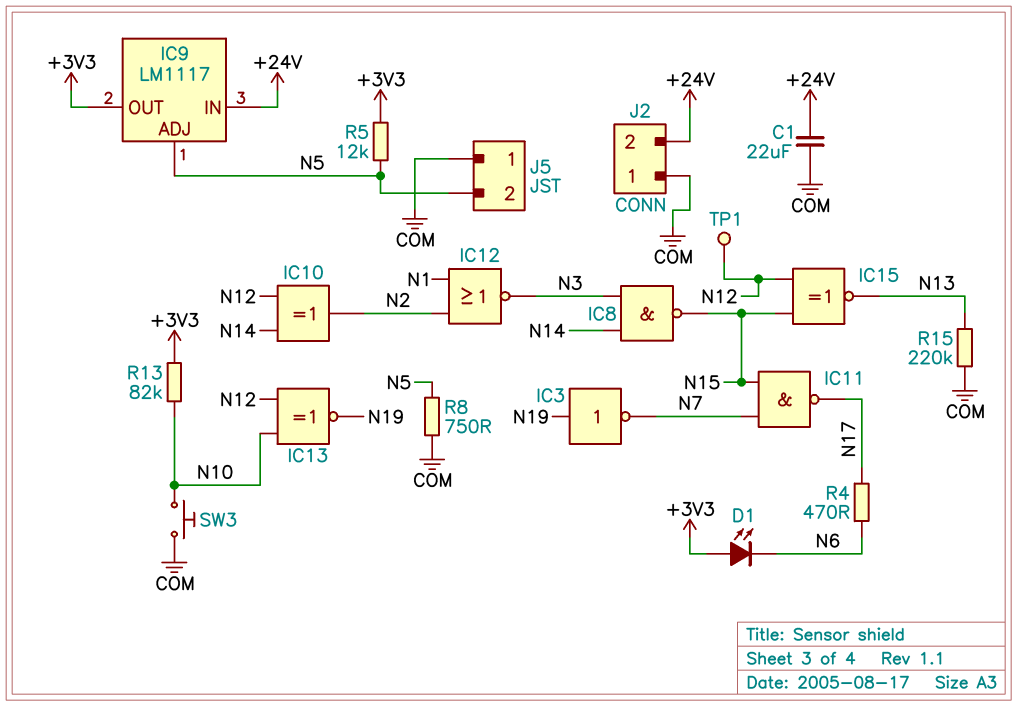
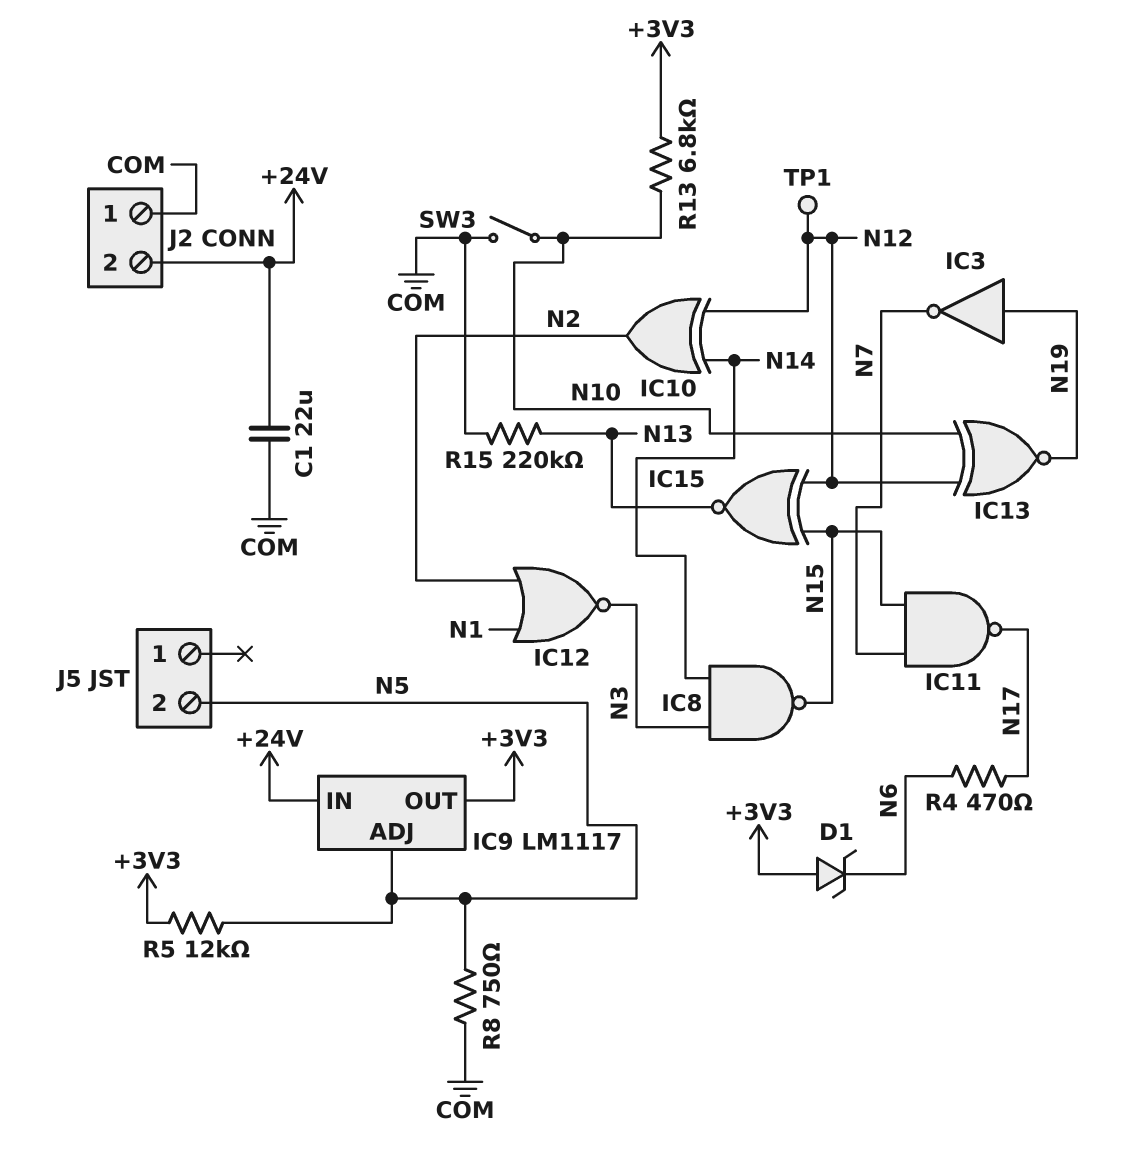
D1: LED (A +3V3, K N6) -> zener (A +3V3, K N6)
J5 pin 1: COM -> none
R13: 82k (+3V3, N10) -> 6.8k (+3V3, N10)
SW3: button (COM, N10) -> switch (COM, N10)

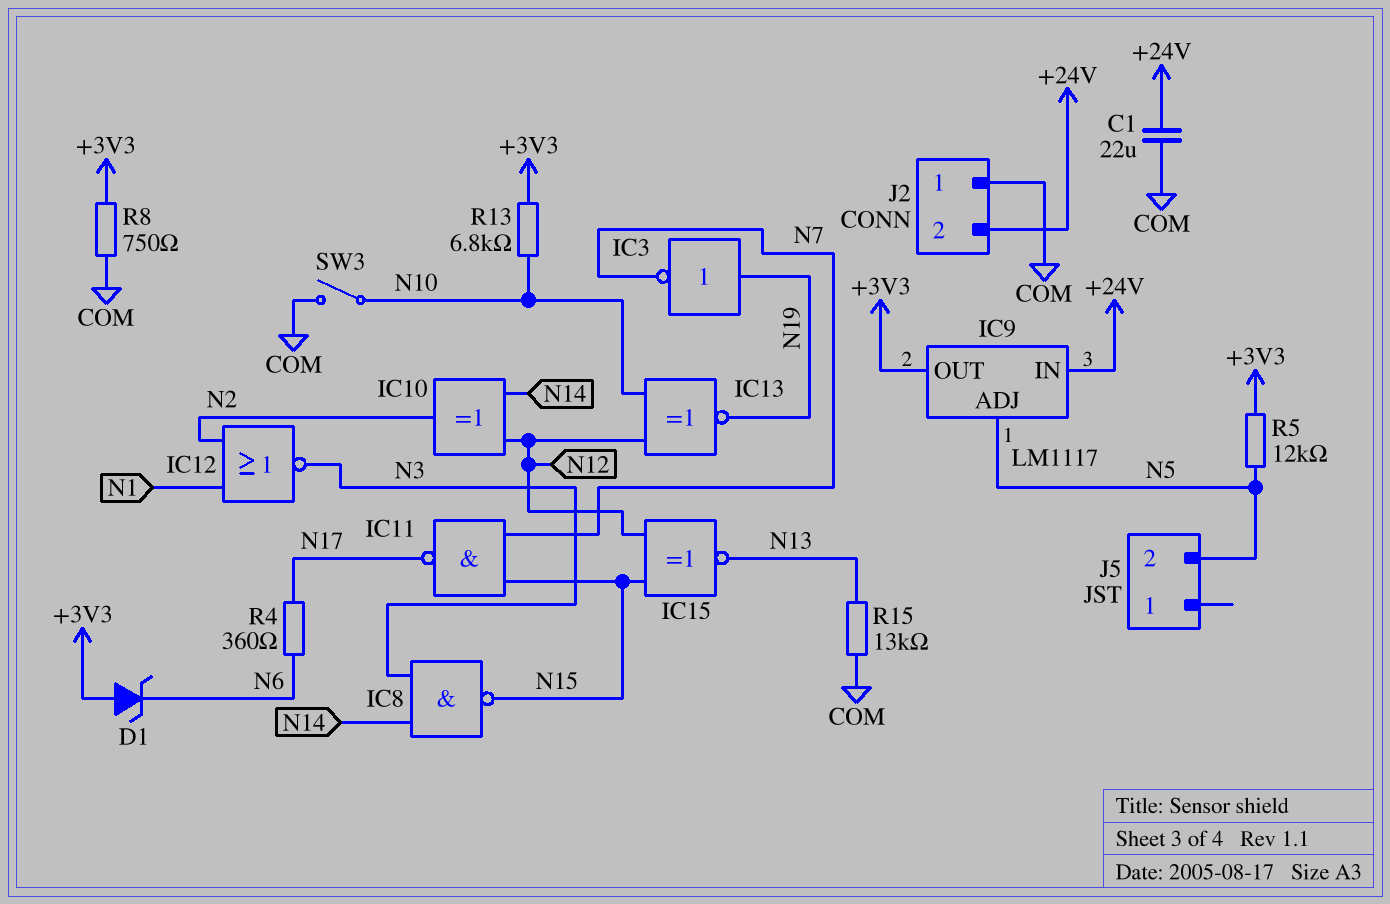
R4: 470 (N6, N17) -> 360 (N6, N17)
R8: 750 (COM, N5) -> 750 (+3V3, COM)
R15: 220k (COM, N13) -> 13k (COM, N13)
TP1: test point (N12) -> none

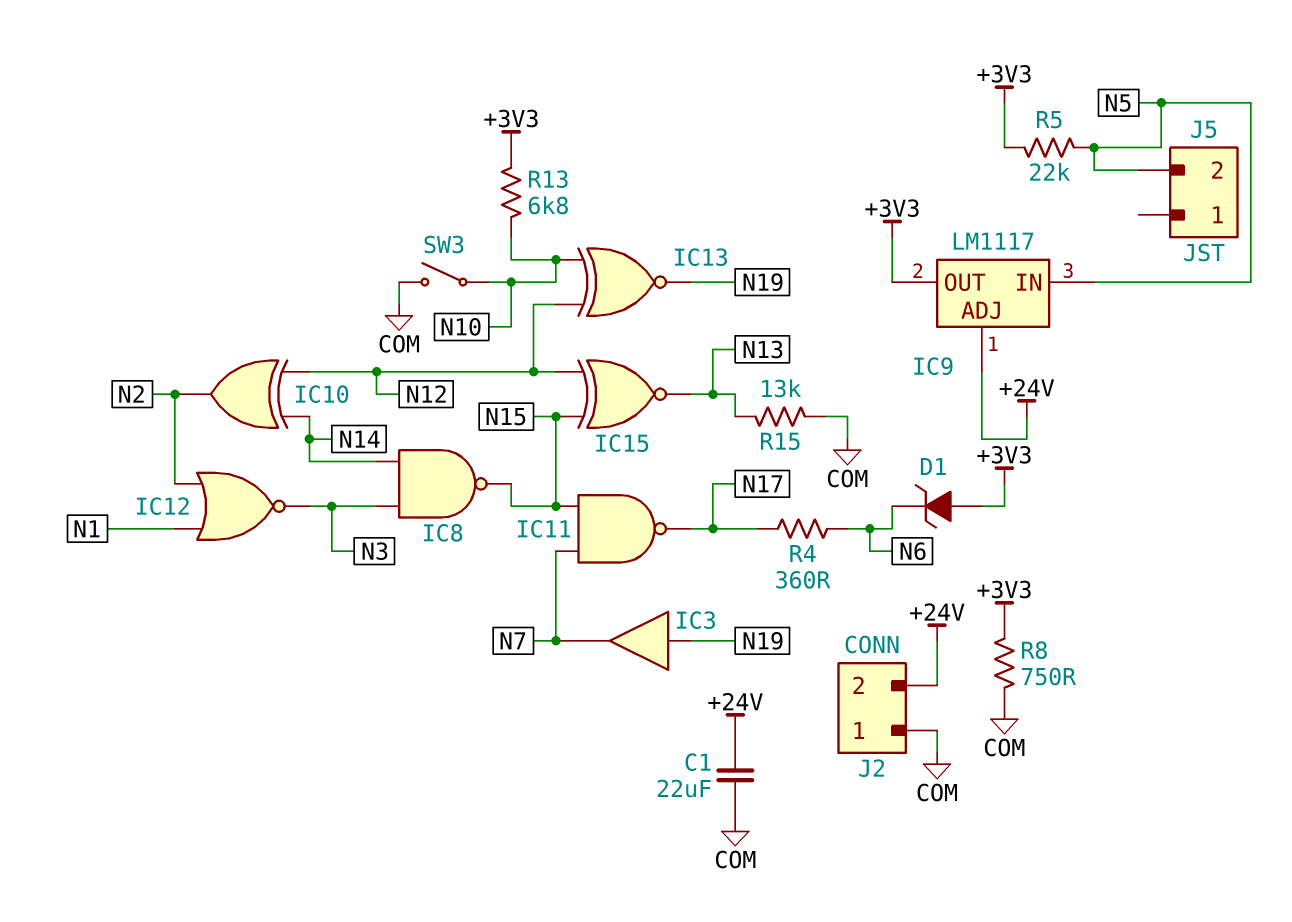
IC3: NOT (in N19, out N7) -> buffer (in N19, out N7)
IC9 pin ADJ: N5 -> +24V
IC9 pin IN: +24V -> N5
R5: 12k (+3V3, N5) -> 22k (+3V3, N5)

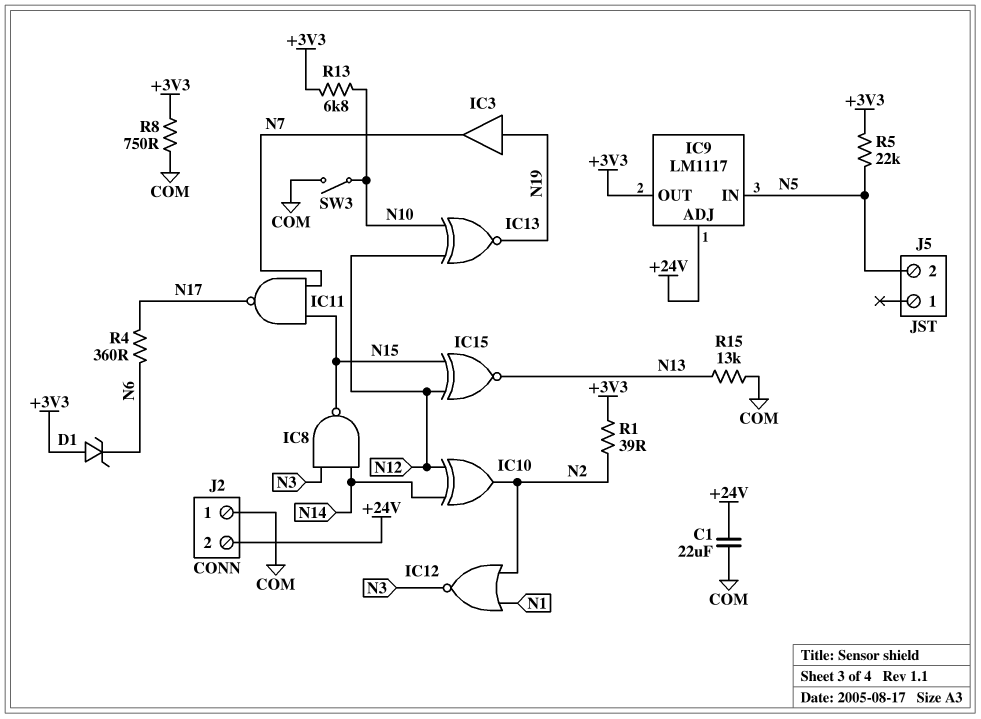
R1: none -> 39 (+3V3, N2)

